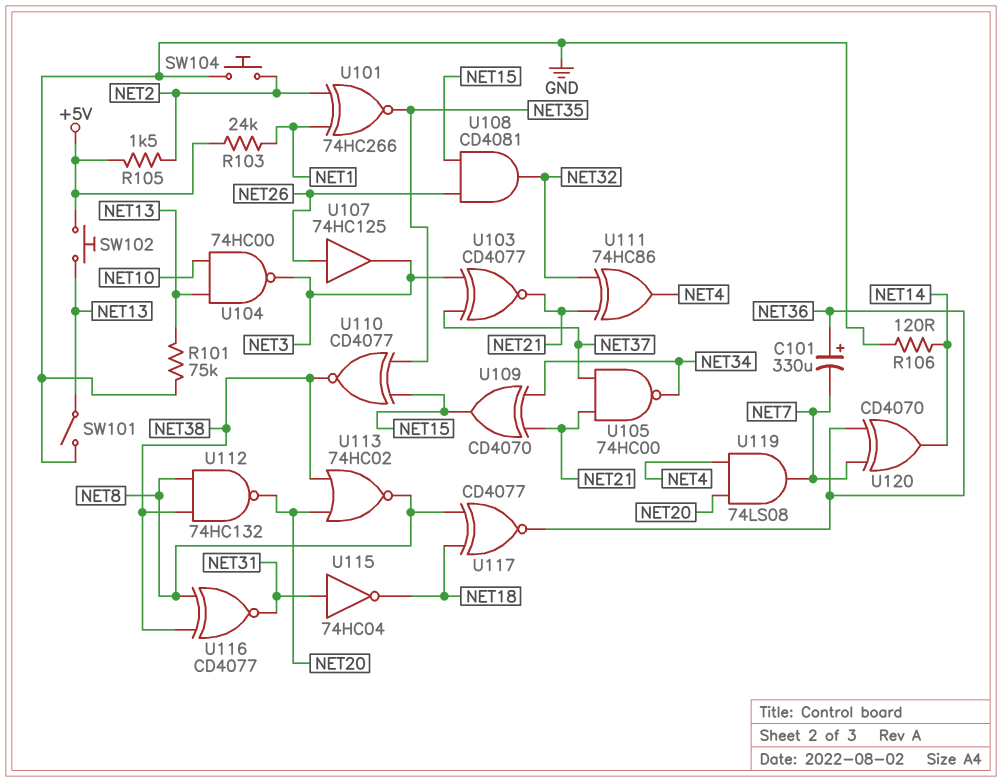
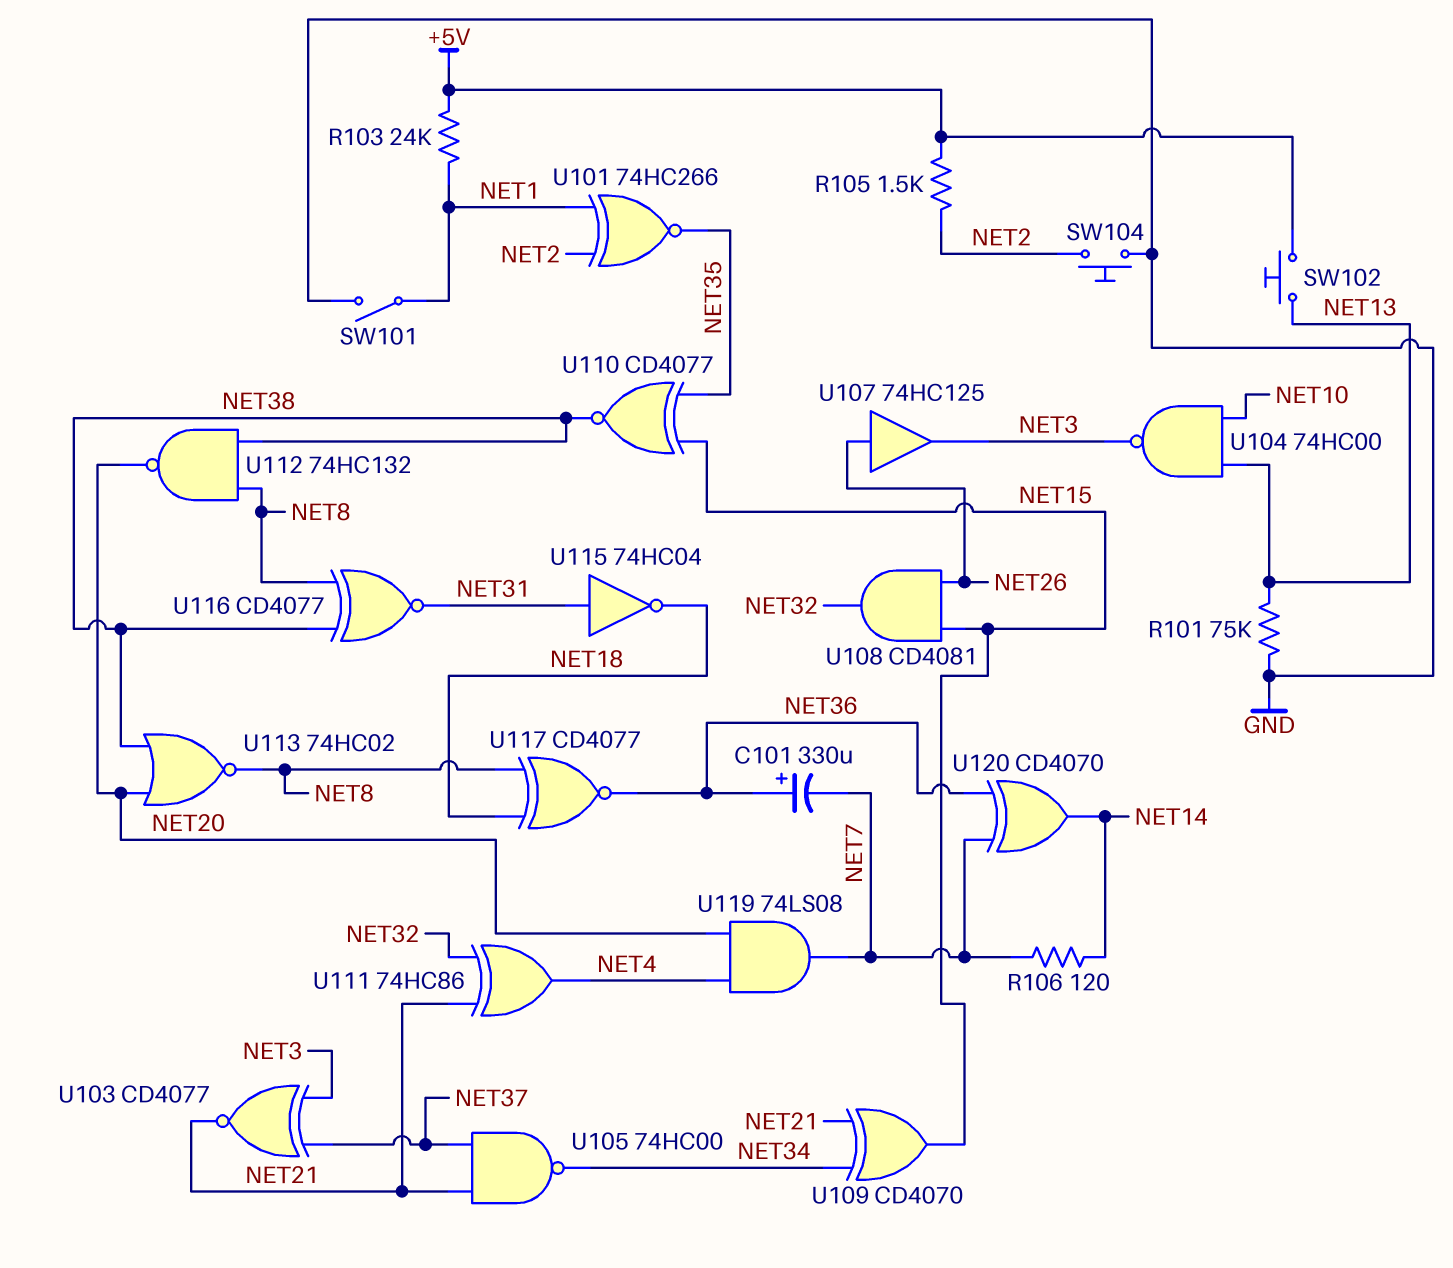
R106: 120 (GND, NET14) -> 120 (NET7, NET14)
SW101: switch (GND, NET13) -> switch (GND, NET1)

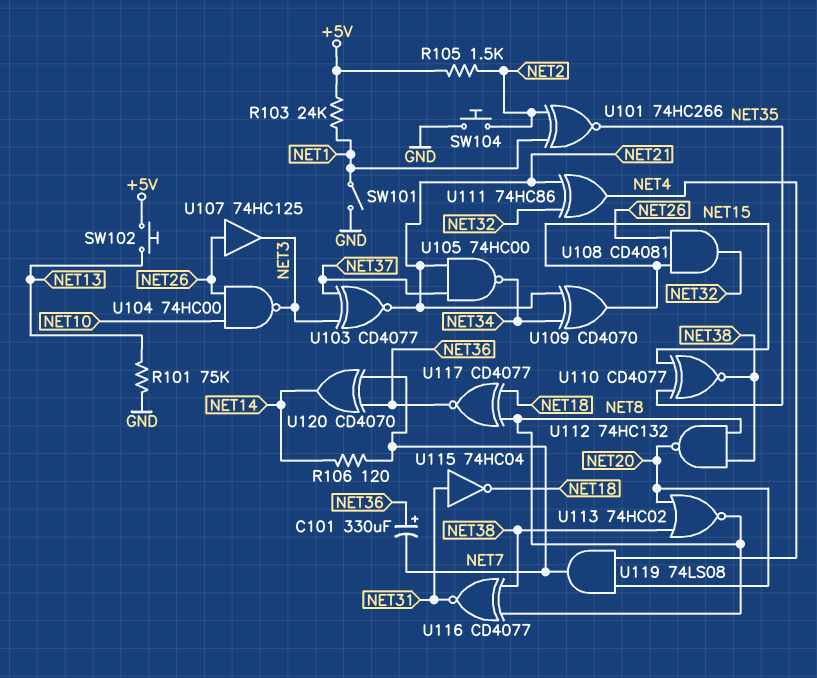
U104: NAND 74HC00 (in NET10, in NET13, out NET3) -> NAND 74HC00 (in NET10, in NET26, out NET3)

